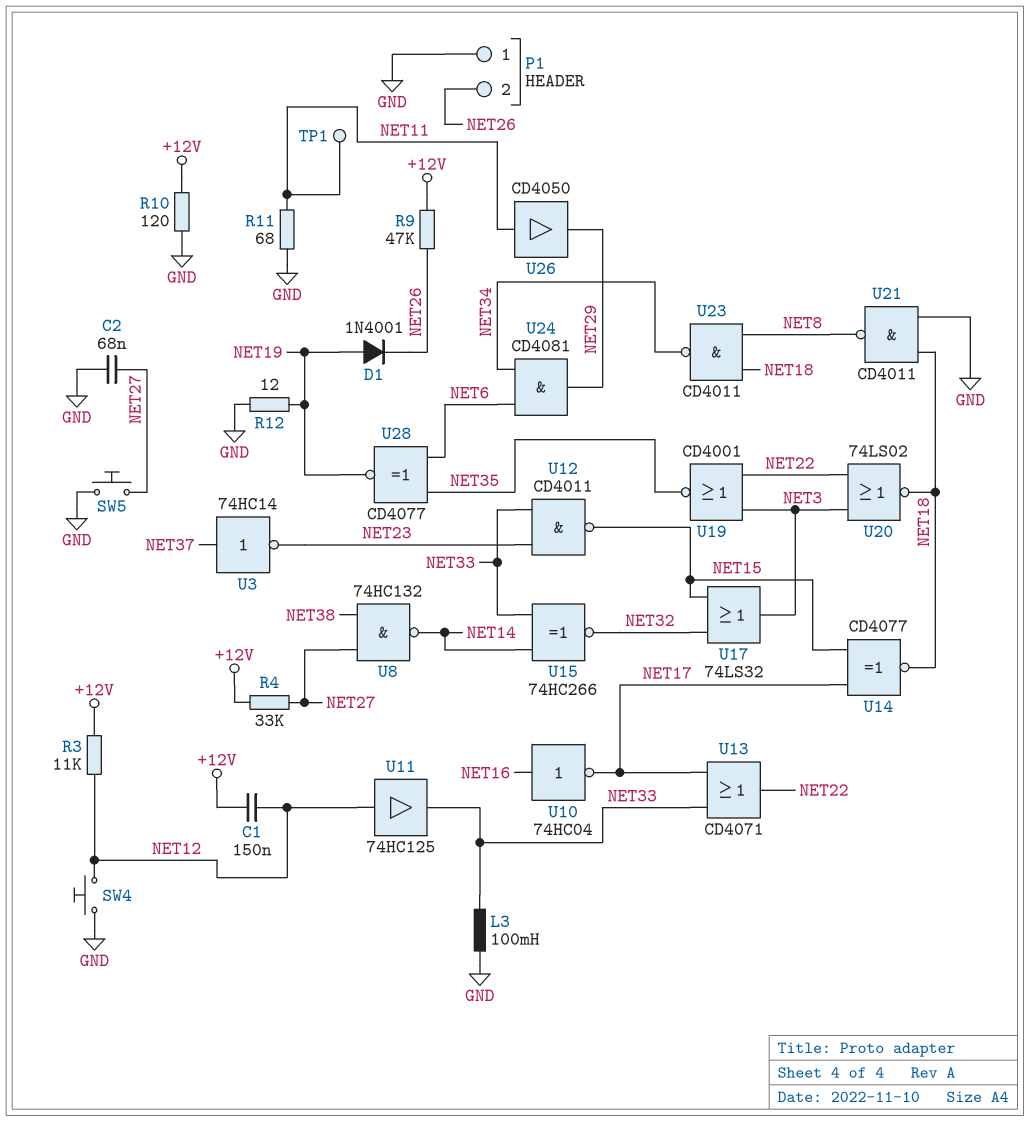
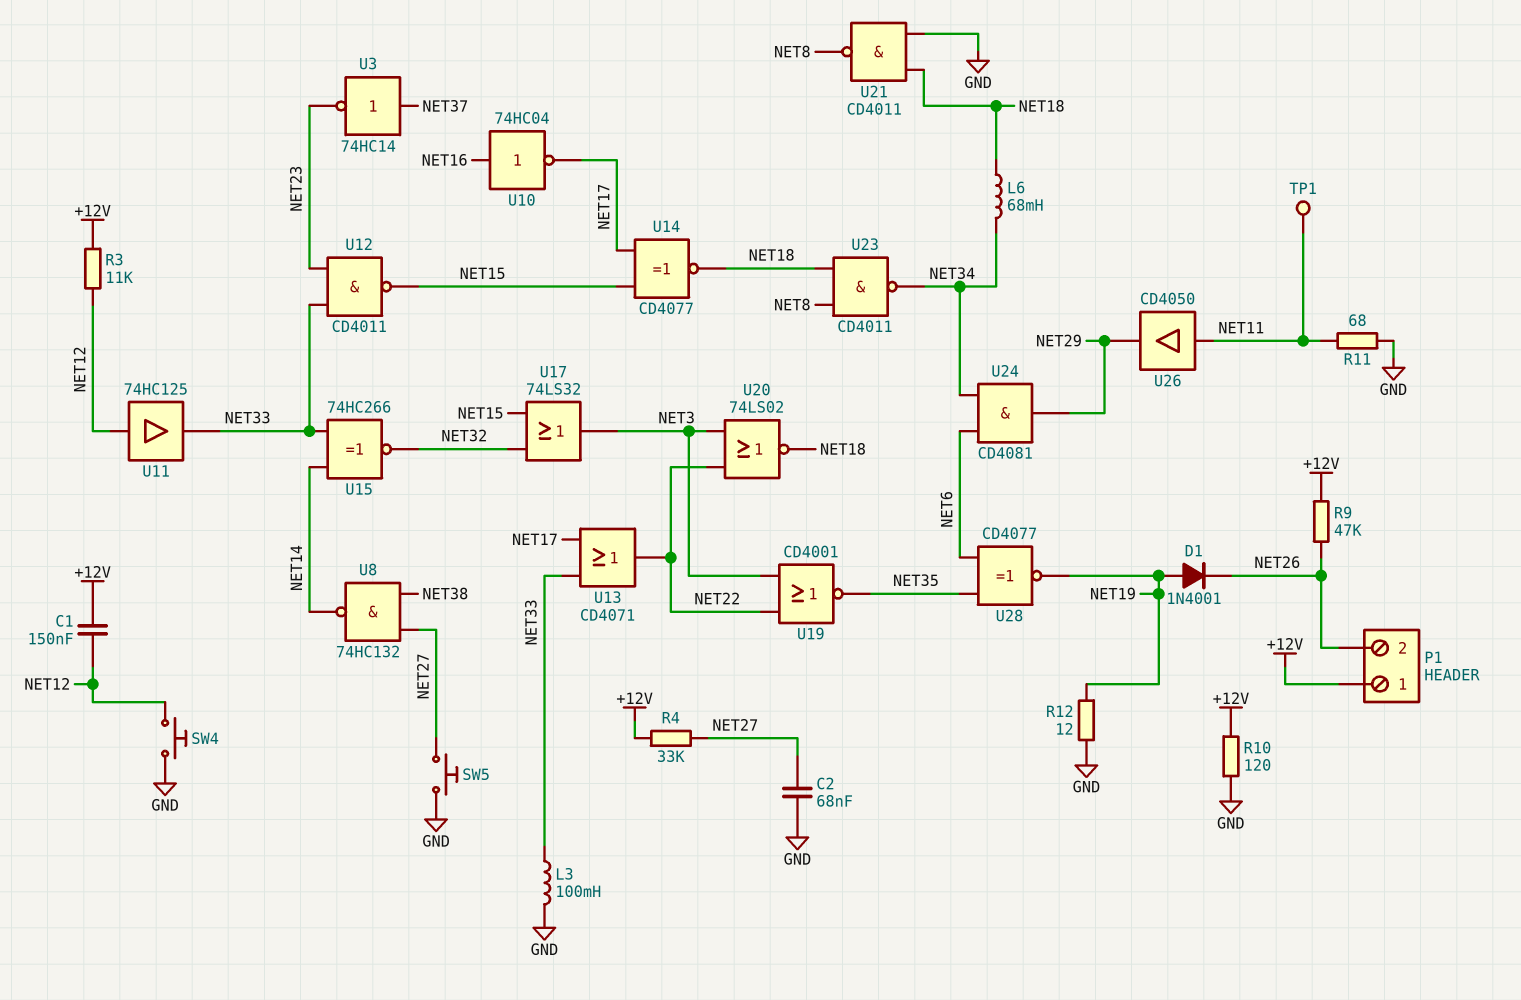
L6: none -> 68mH (NET18, NET34)
P1 pin 1: GND -> +12V

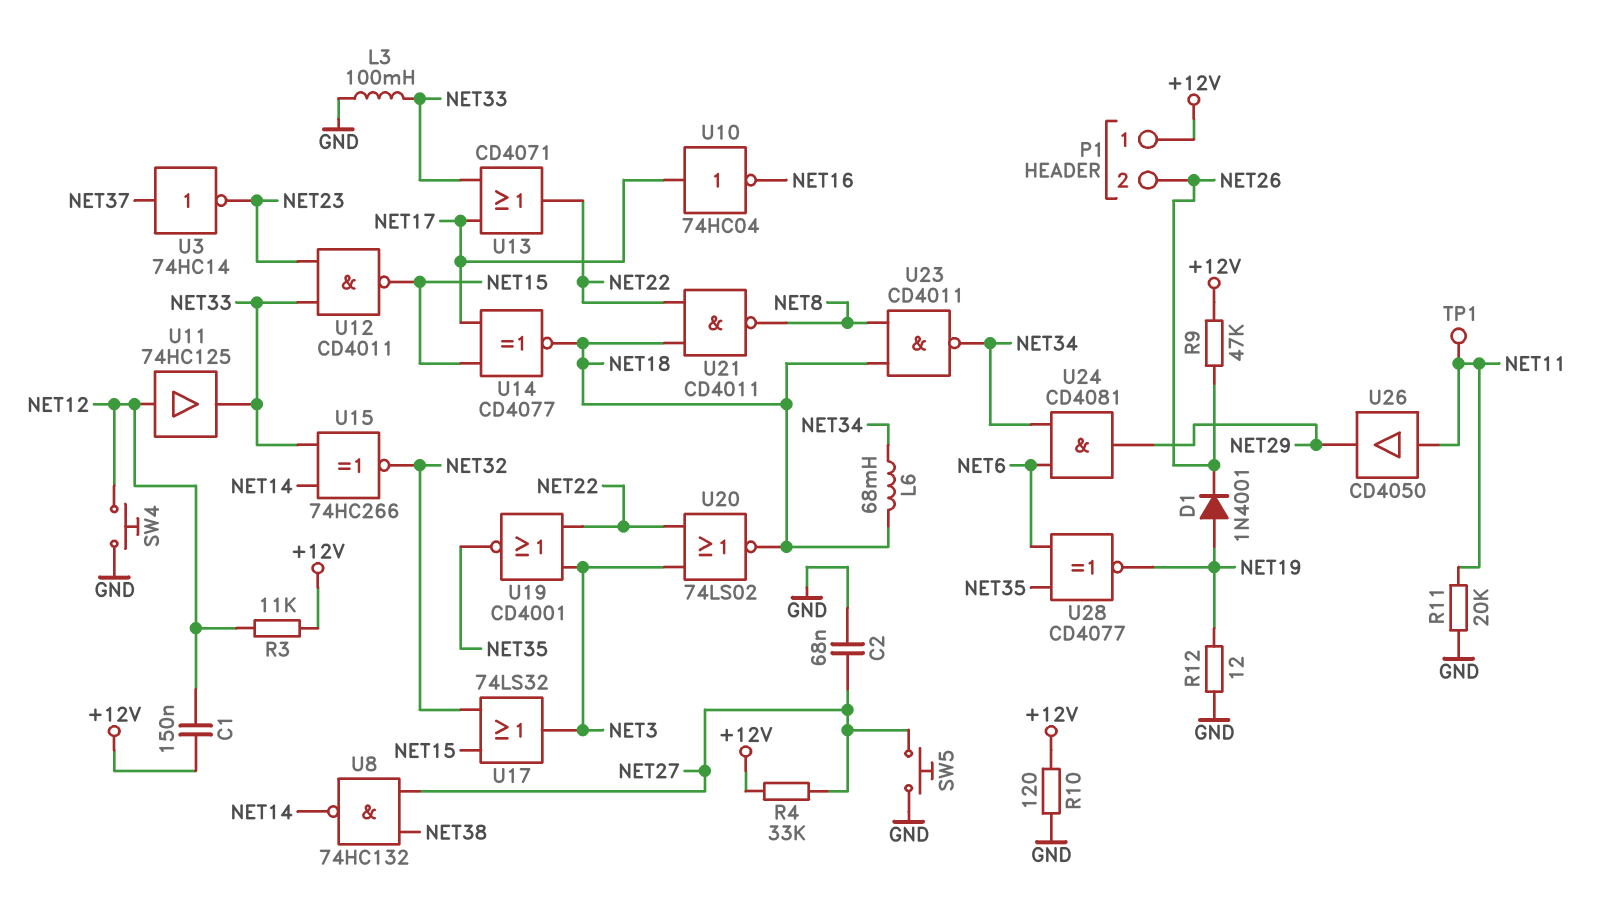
R11: 68 (GND, NET11) -> 20k (GND, NET11)
U10: NOT 74HC04 (in NET16, out NET17) -> NOT 74HC04 (in NET17, out NET16)
U21: NAND CD4011 (in GND, in NET18, out NET8) -> NAND CD4011 (in NET18, in NET22, out NET8)

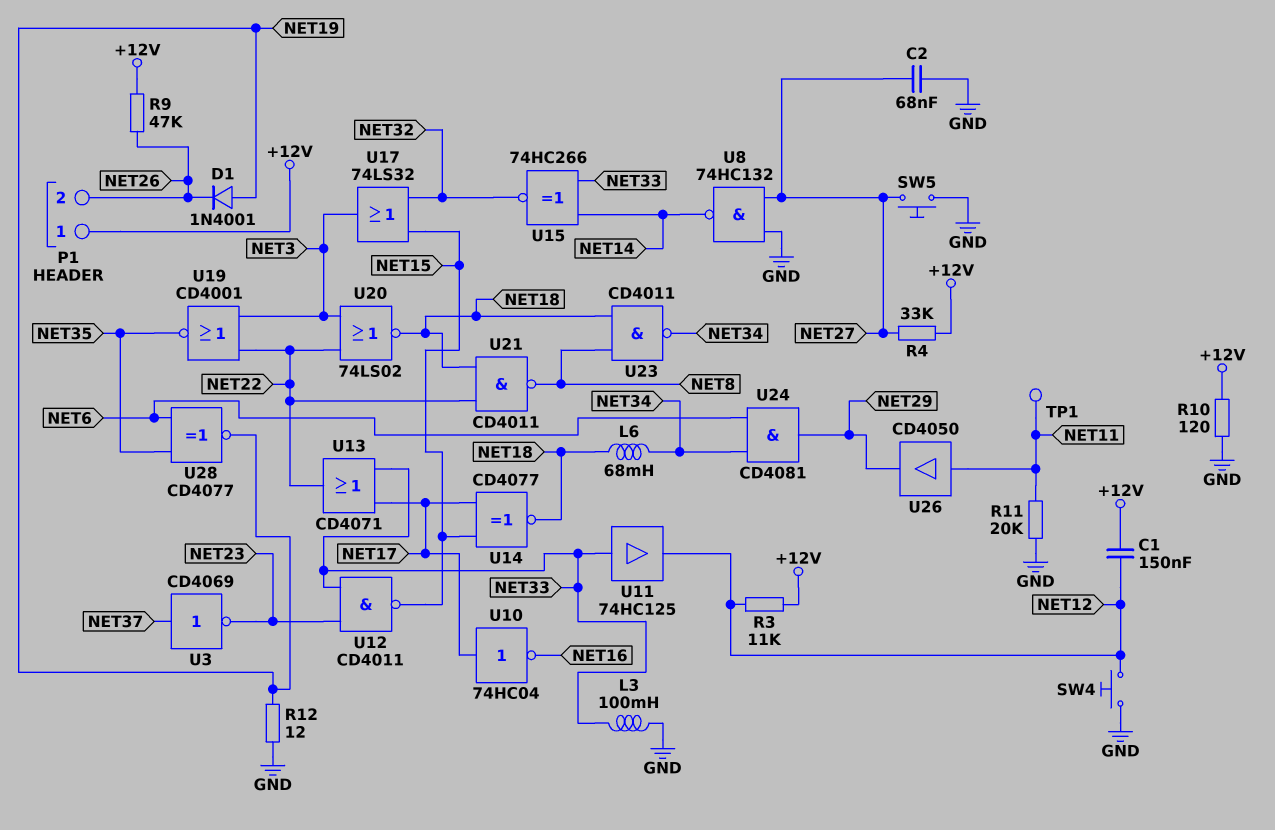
U3: NOT 74HC14 (in NET37, out NET23) -> NOT CD4069 (in NET37, out NET23)
U8: NAND 74HC132 (in NET27, in NET38, out NET14) -> NAND 74HC132 (in GND, in NET27, out NET14)
U11: buffer 74HC125 (in NET12, out NET33) -> buffer 74HC125 (in NET33, out NET12)

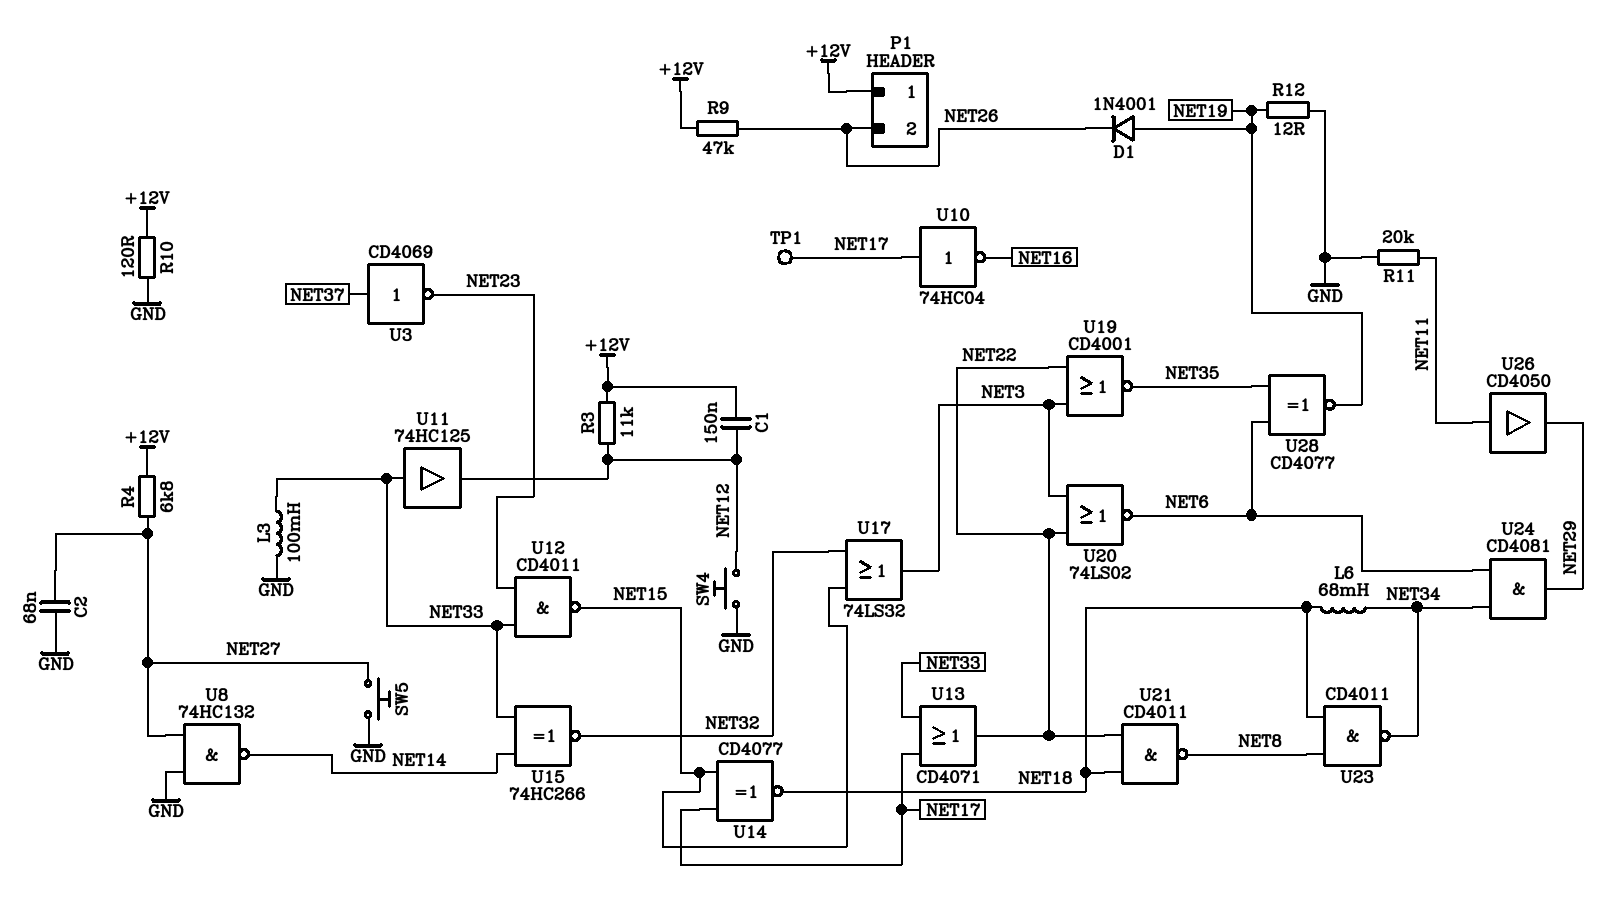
R4: 33k (+12V, NET27) -> 6.8k (+12V, NET27)
TP1: test point (NET11) -> test point (NET17)
U20: NOR 74LS02 (in NET3, in NET22, out NET18) -> NOR 74LS02 (in NET3, in NET22, out NET6)

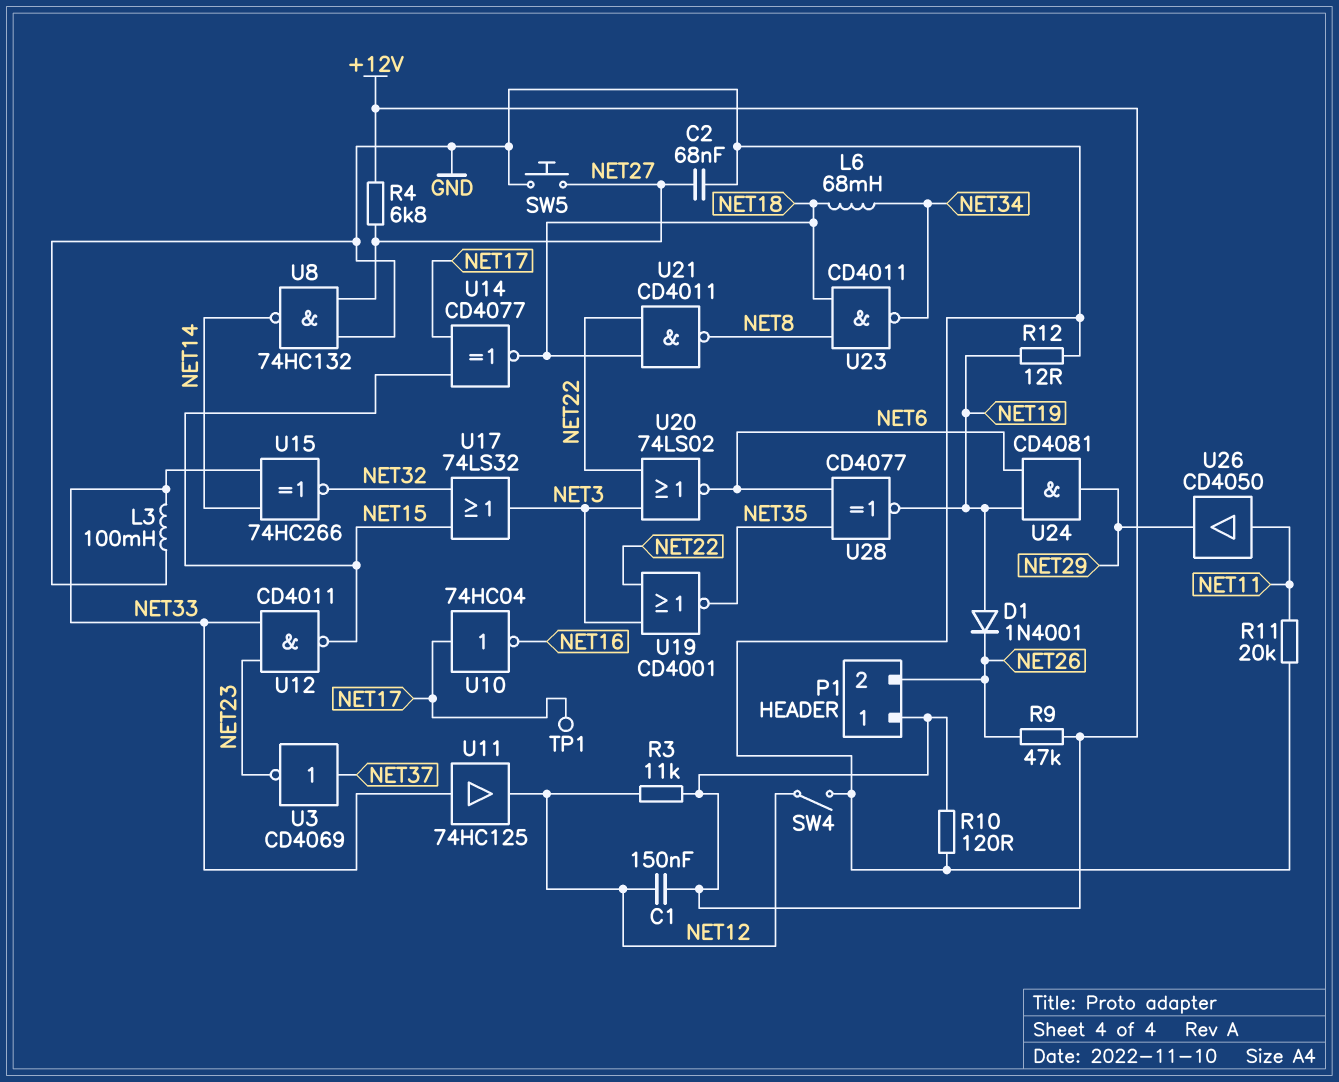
SW4: button (GND, NET12) -> switch (GND, NET12)
U13: OR CD4071 (in NET17, in NET33, out NET22) -> none
U24: AND CD4081 (in NET6, in NET34, out NET29) -> AND CD4081 (in NET6, in NET19, out NET29)

